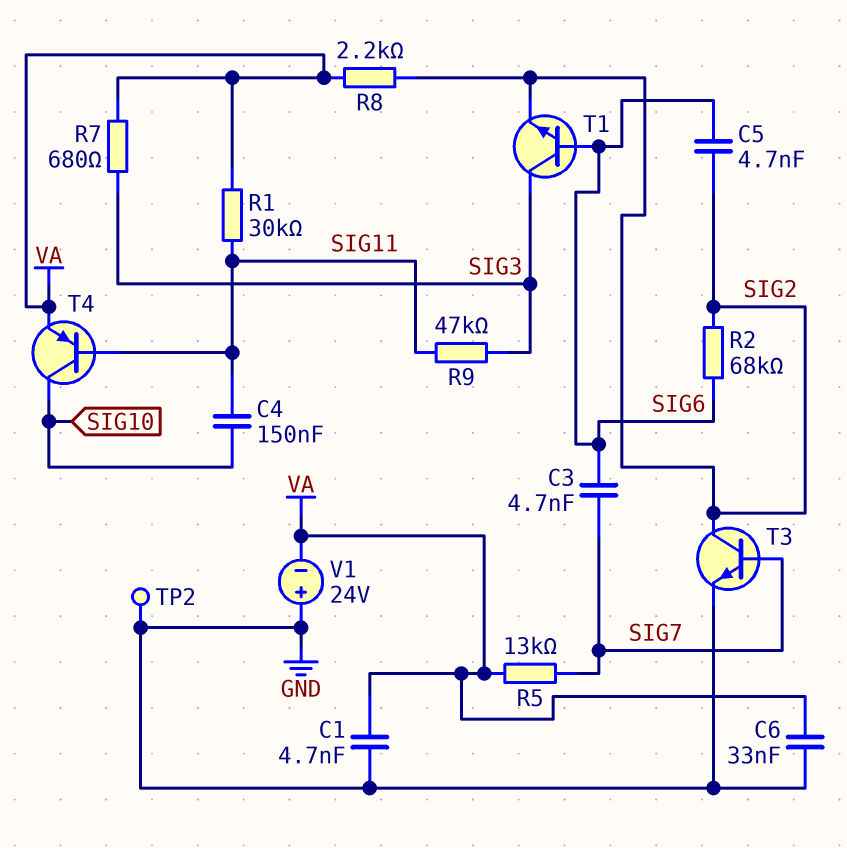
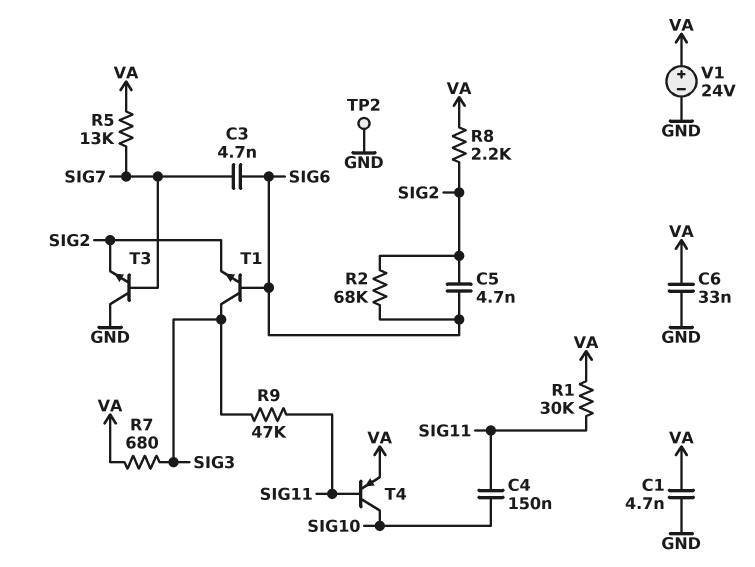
T3: NPN (B SIG7, C SIG2, E GND) -> NPN (B SIG7, C GND, E SIG2)
V1: 24V (plus GND, minus VA) -> 24V (plus VA, minus GND)

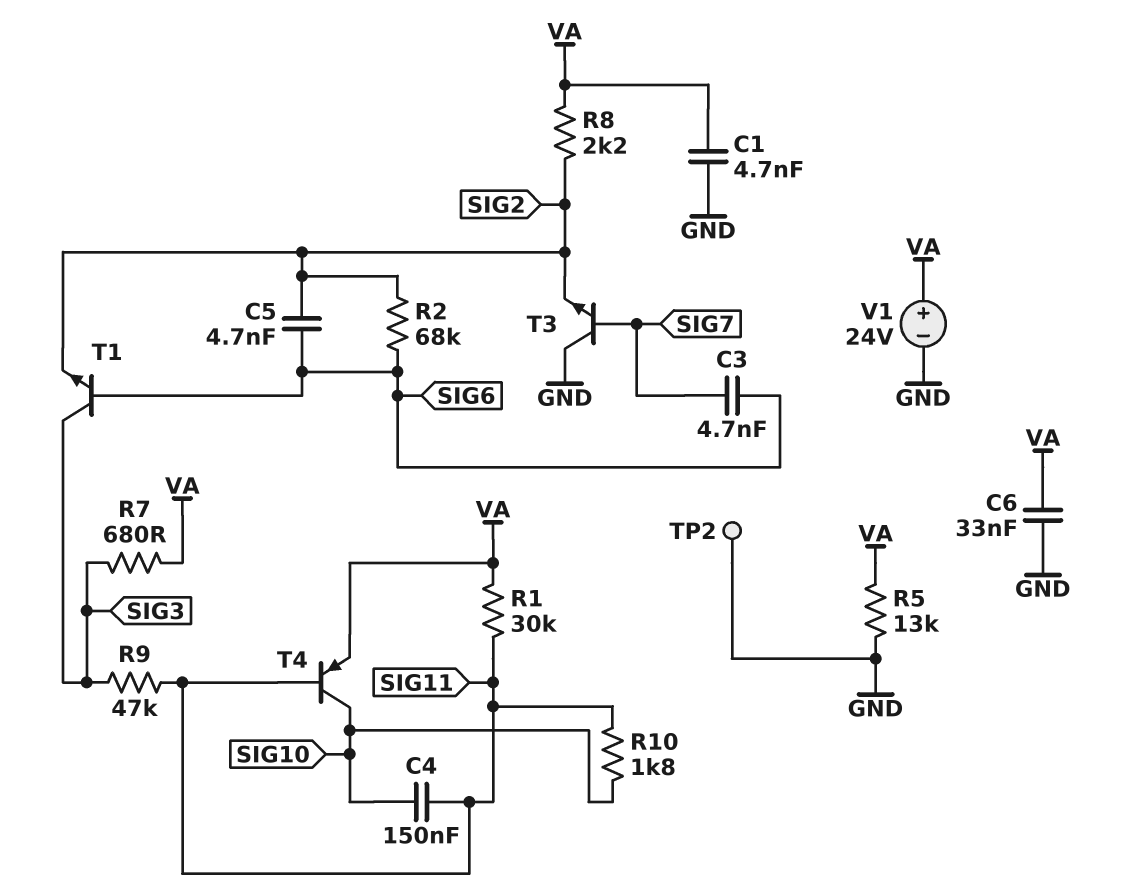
R5: 13k (SIG7, VA) -> 13k (GND, VA)
R10: none -> 1.8k (SIG10, SIG11)

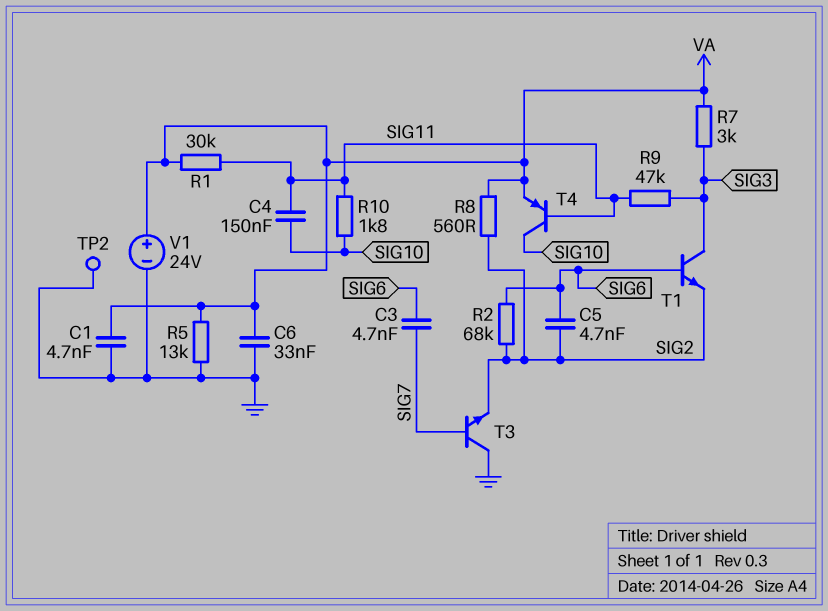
R7: 680 (SIG3, VA) -> 3k (SIG3, VA)
R8: 2.2k (SIG2, VA) -> 560 (SIG2, VA)

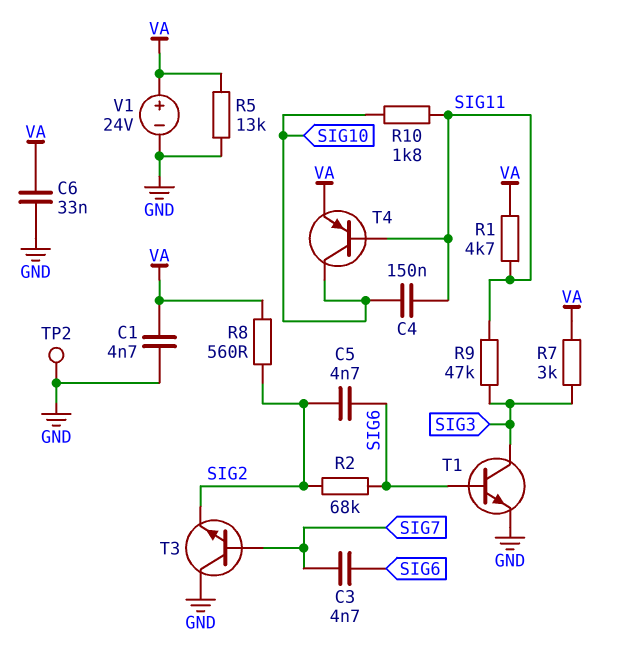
R1: 30k (SIG11, VA) -> 4.7k (SIG11, VA)
T1: NPN (B SIG6, C SIG3, E SIG2) -> NPN (B SIG6, C SIG3, E GND)

